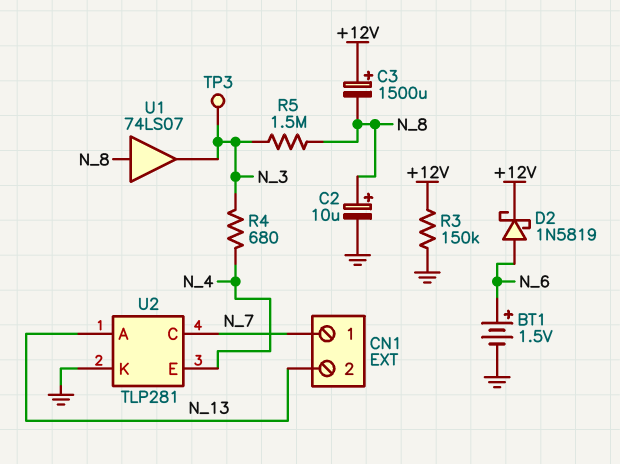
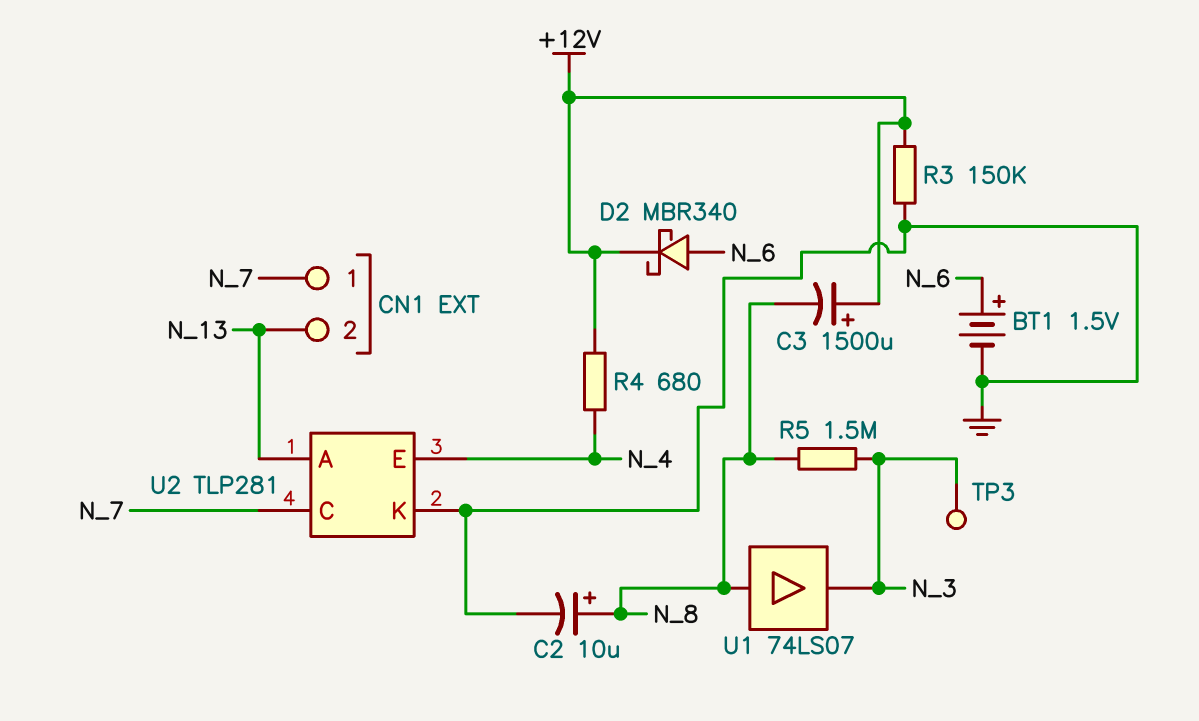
D2: schottky 1N5819 (A N_6, K +12V) -> schottky MBR340 (A N_6, K +12V)
R4: 680 (N_3, N_4) -> 680 (+12V, N_4)

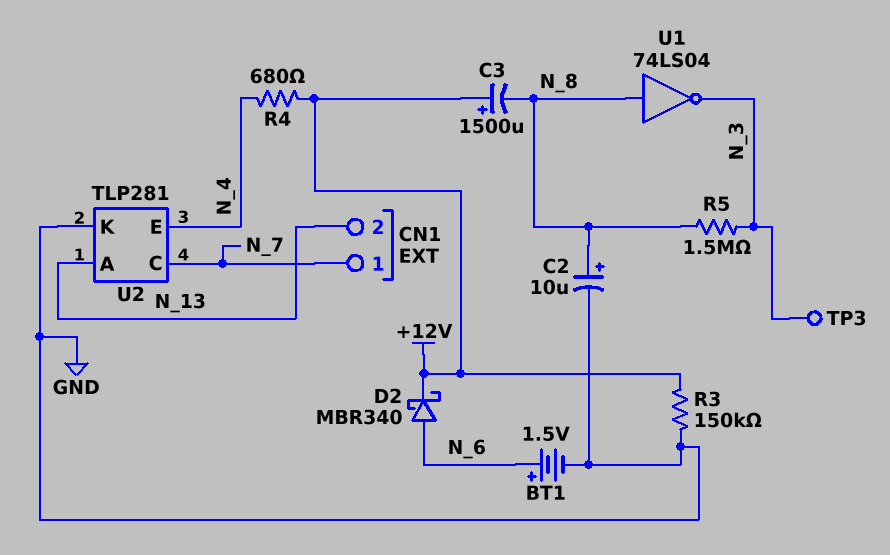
U1: buffer 74LS07 (in N_8, out N_3) -> NOT 74LS04 (in N_8, out N_3)

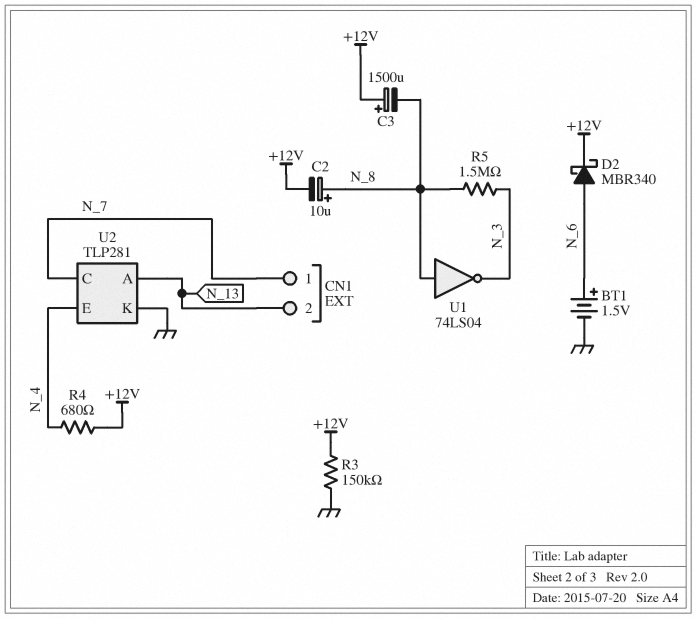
C2: 10uF (plus N_8, minus GND) -> 10uF (plus N_8, minus +12V)
TP3: test point (N_3) -> none

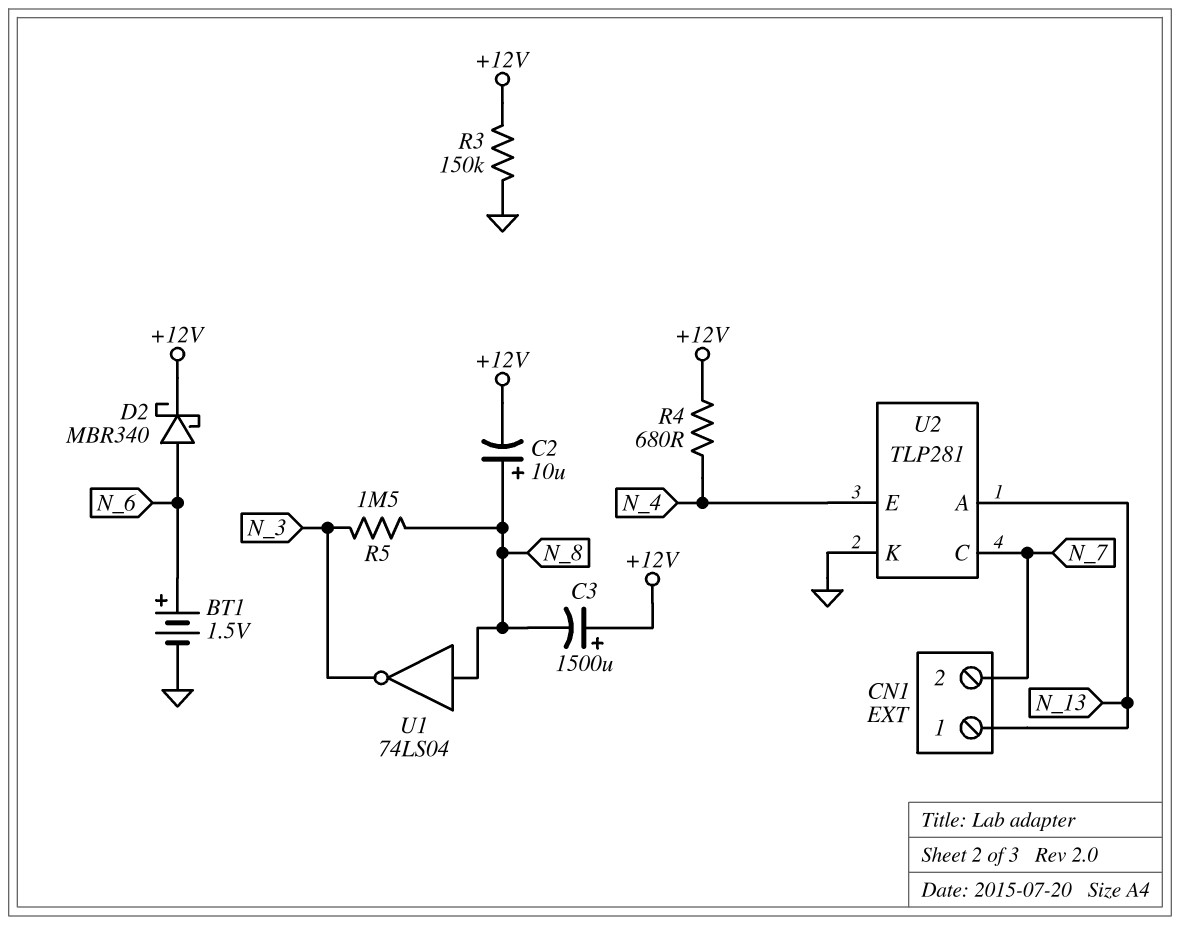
CN1 pin 1: N_7 -> N_13
CN1 pin 2: N_13 -> N_7

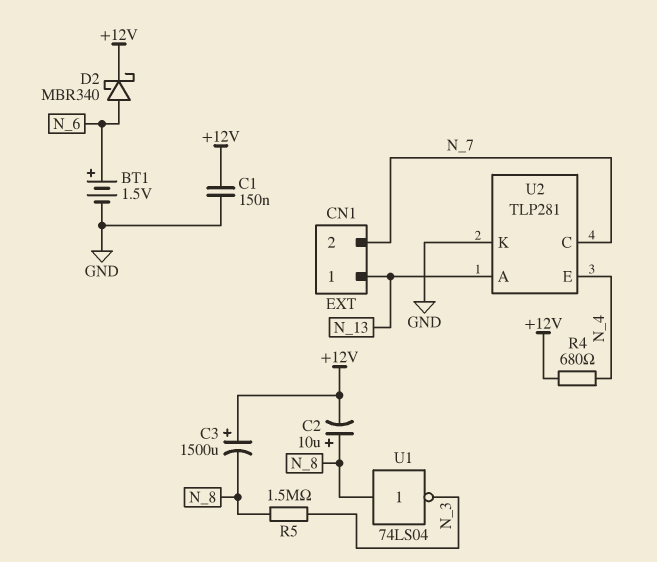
C1: none -> 150nF (+12V, GND)
R3: 150k (+12V, GND) -> none

